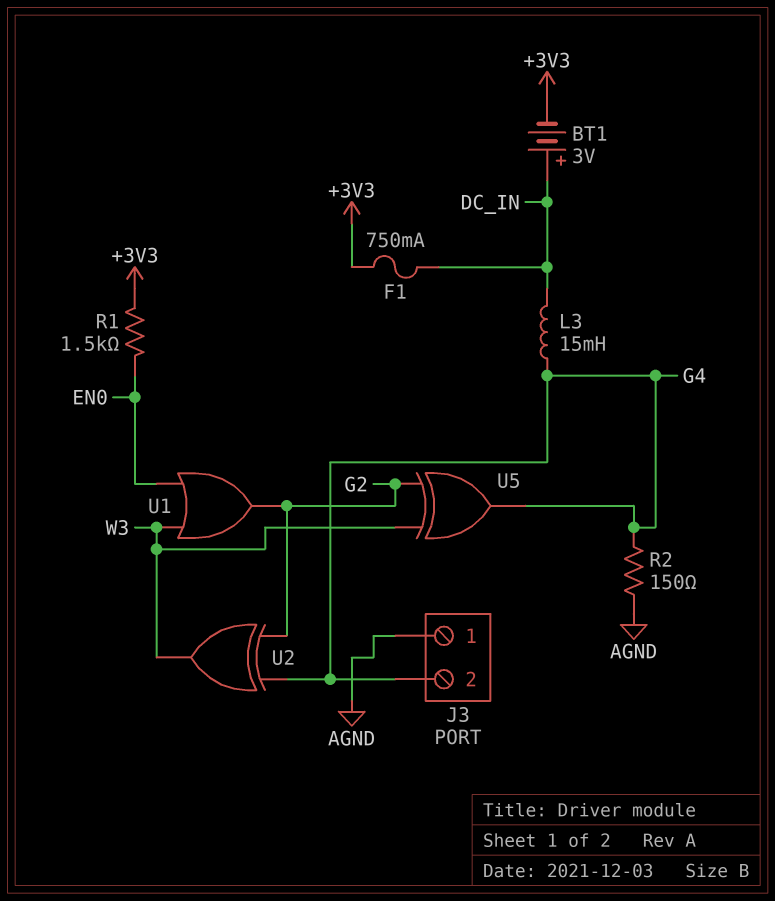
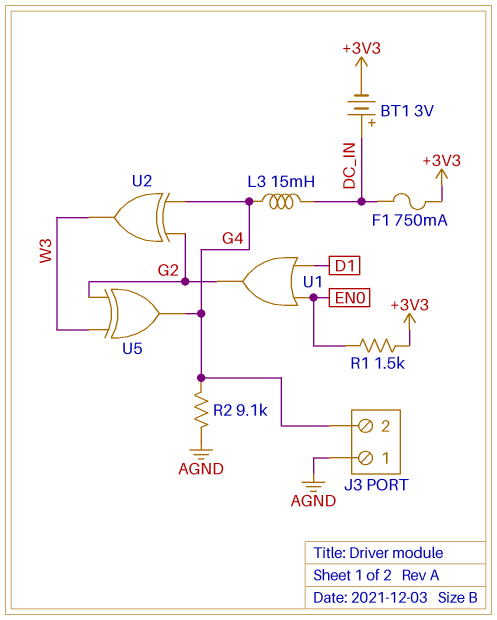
R2: 150 (AGND, G4) -> 9.1k (AGND, G4)
U1: OR (in EN0, in W3, out G2) -> OR (in D1, in EN0, out G2)

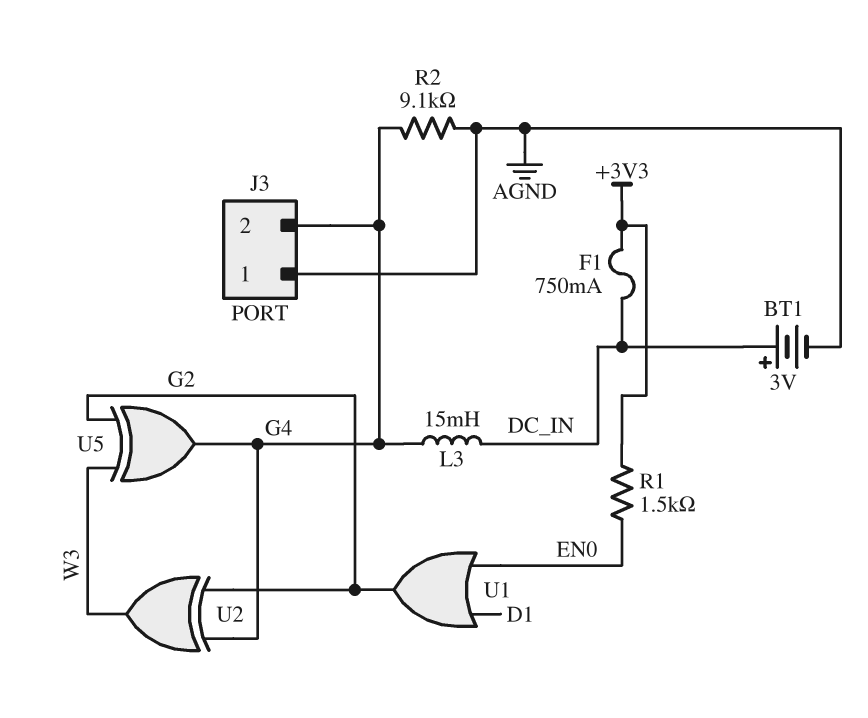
BT1: 3V (plus DC_IN, minus +3V3) -> 3V (plus DC_IN, minus AGND)

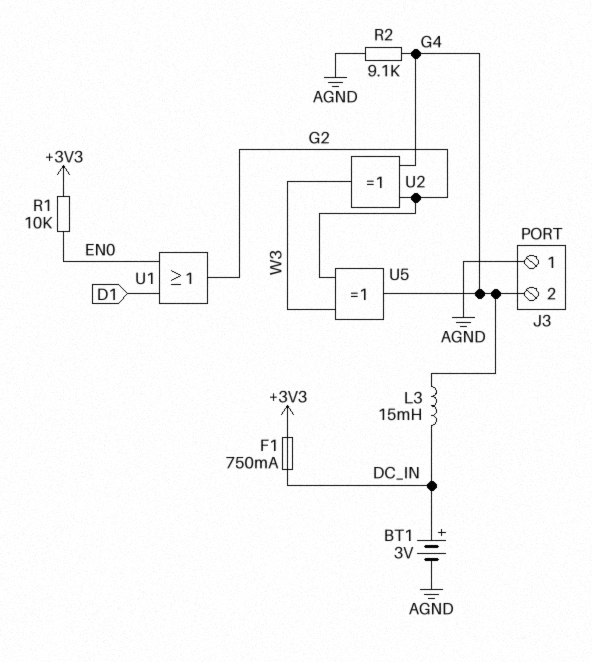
R1: 1.5k (+3V3, EN0) -> 10k (+3V3, EN0)

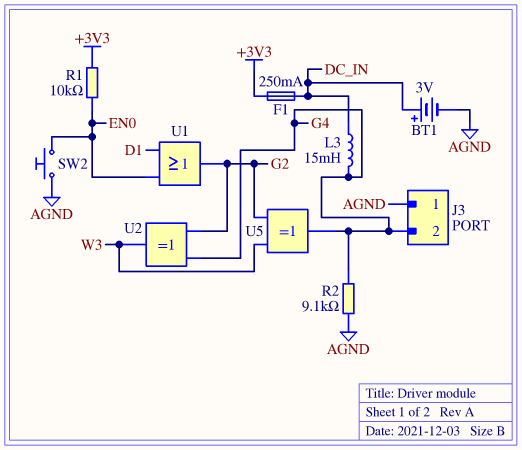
F1: 750mA (+3V3, DC_IN) -> 250mA (+3V3, DC_IN)
SW2: none -> button (AGND, EN0)

